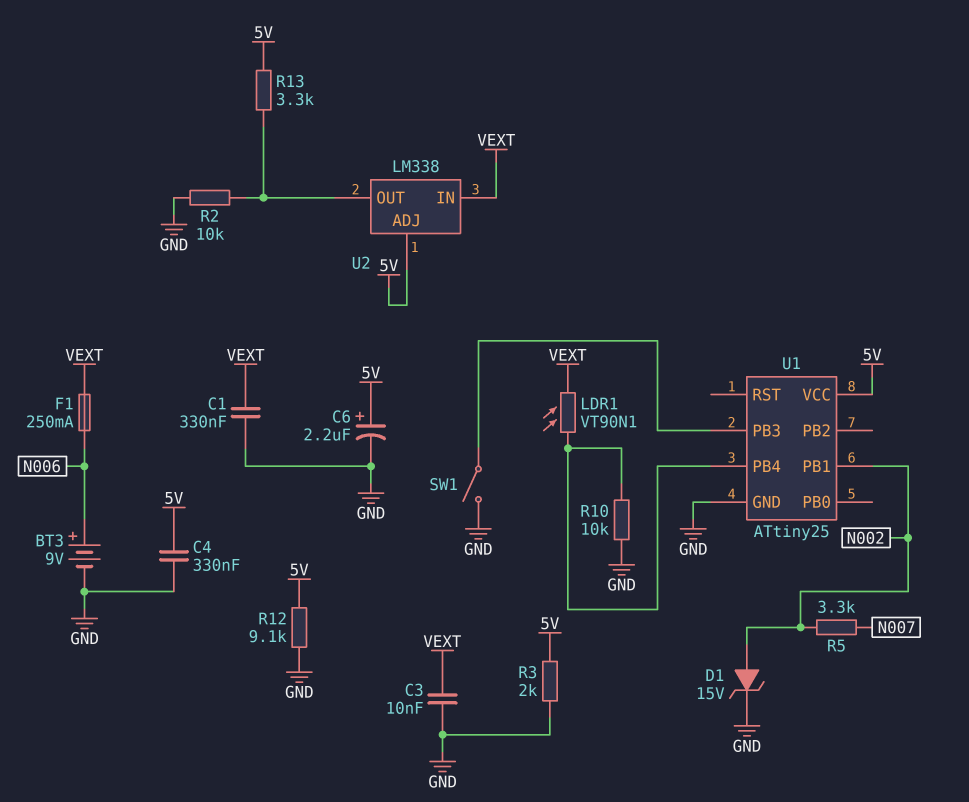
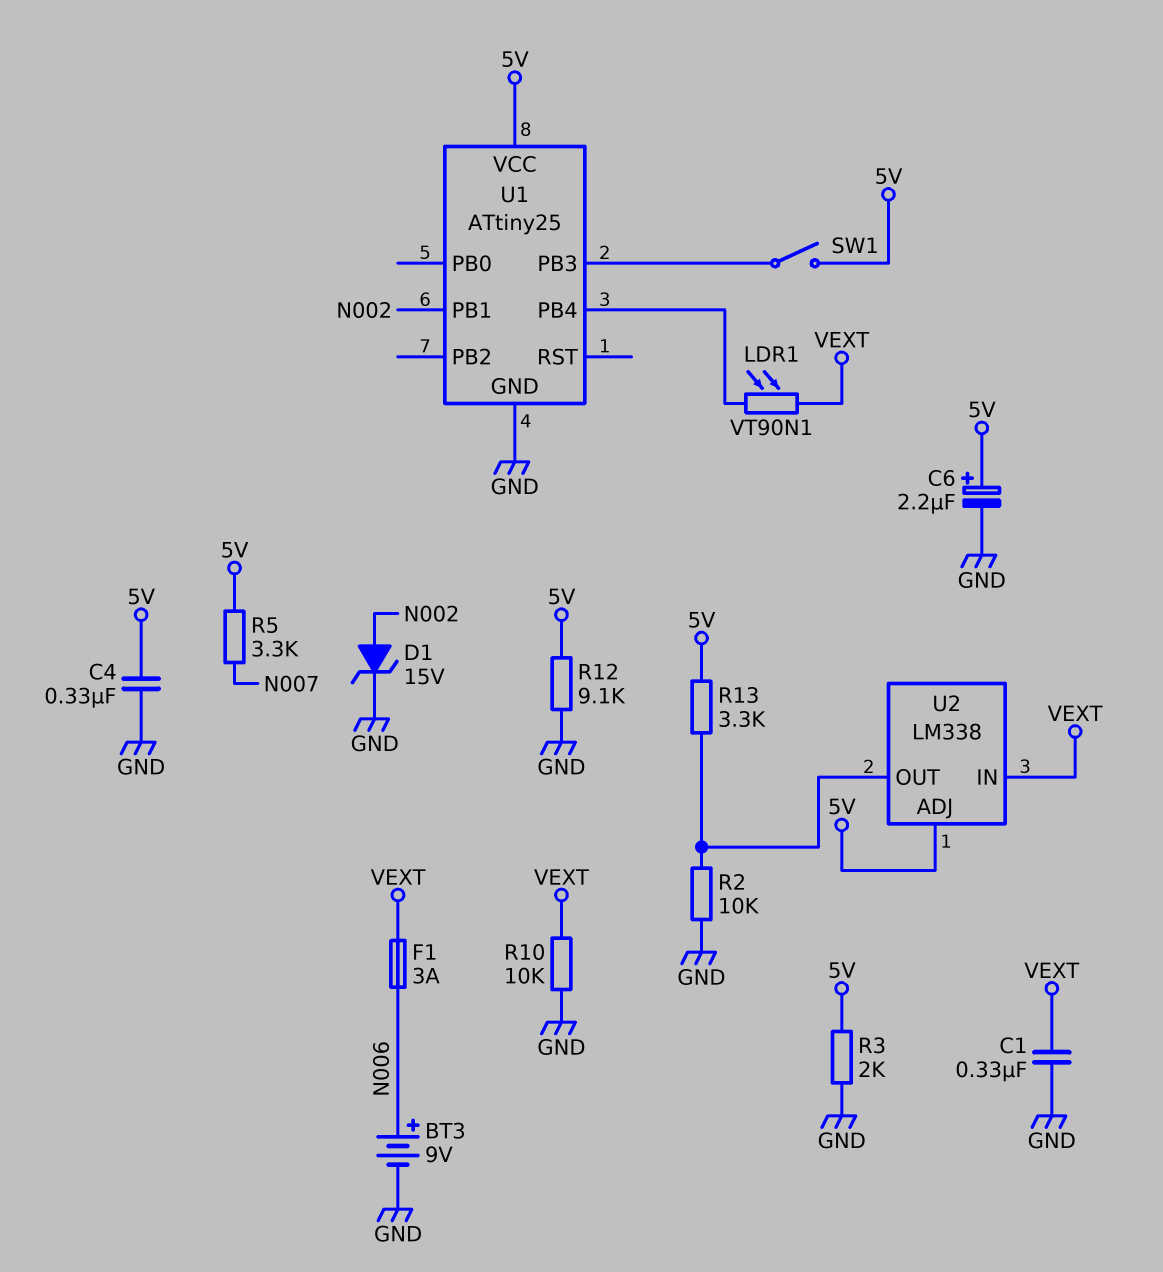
C3: 10nF (GND, VEXT) -> none
F1: 250mA (N006, VEXT) -> 3A (N006, VEXT)
R5: 3.3k (N002, N007) -> 3.3k (5V, N007)
R10: 10k (GND, U1/PB4) -> 10k (GND, VEXT)
SW1: switch (GND, U1/PB3) -> switch (5V, U1/PB3)

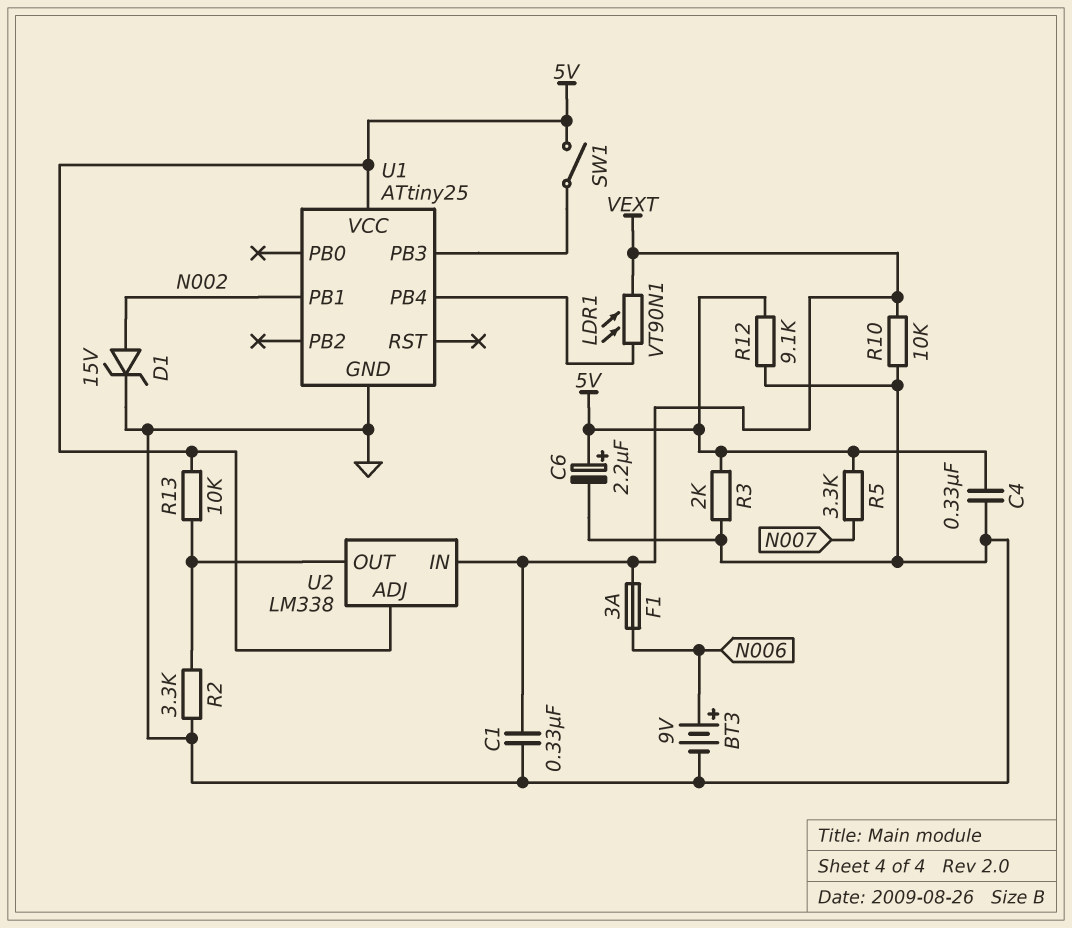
R2: 10k (GND, U2/OUT) -> 3.3k (GND, U2/OUT)
R13: 3.3k (5V, U2/OUT) -> 10k (5V, U2/OUT)

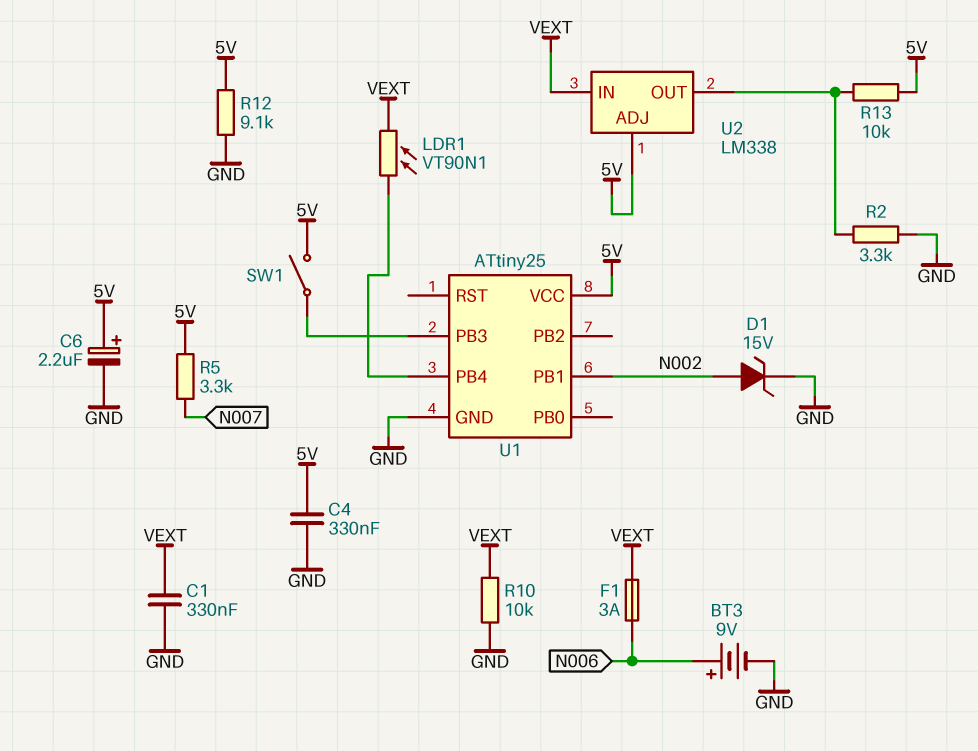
R3: 2k (5V, GND) -> none

